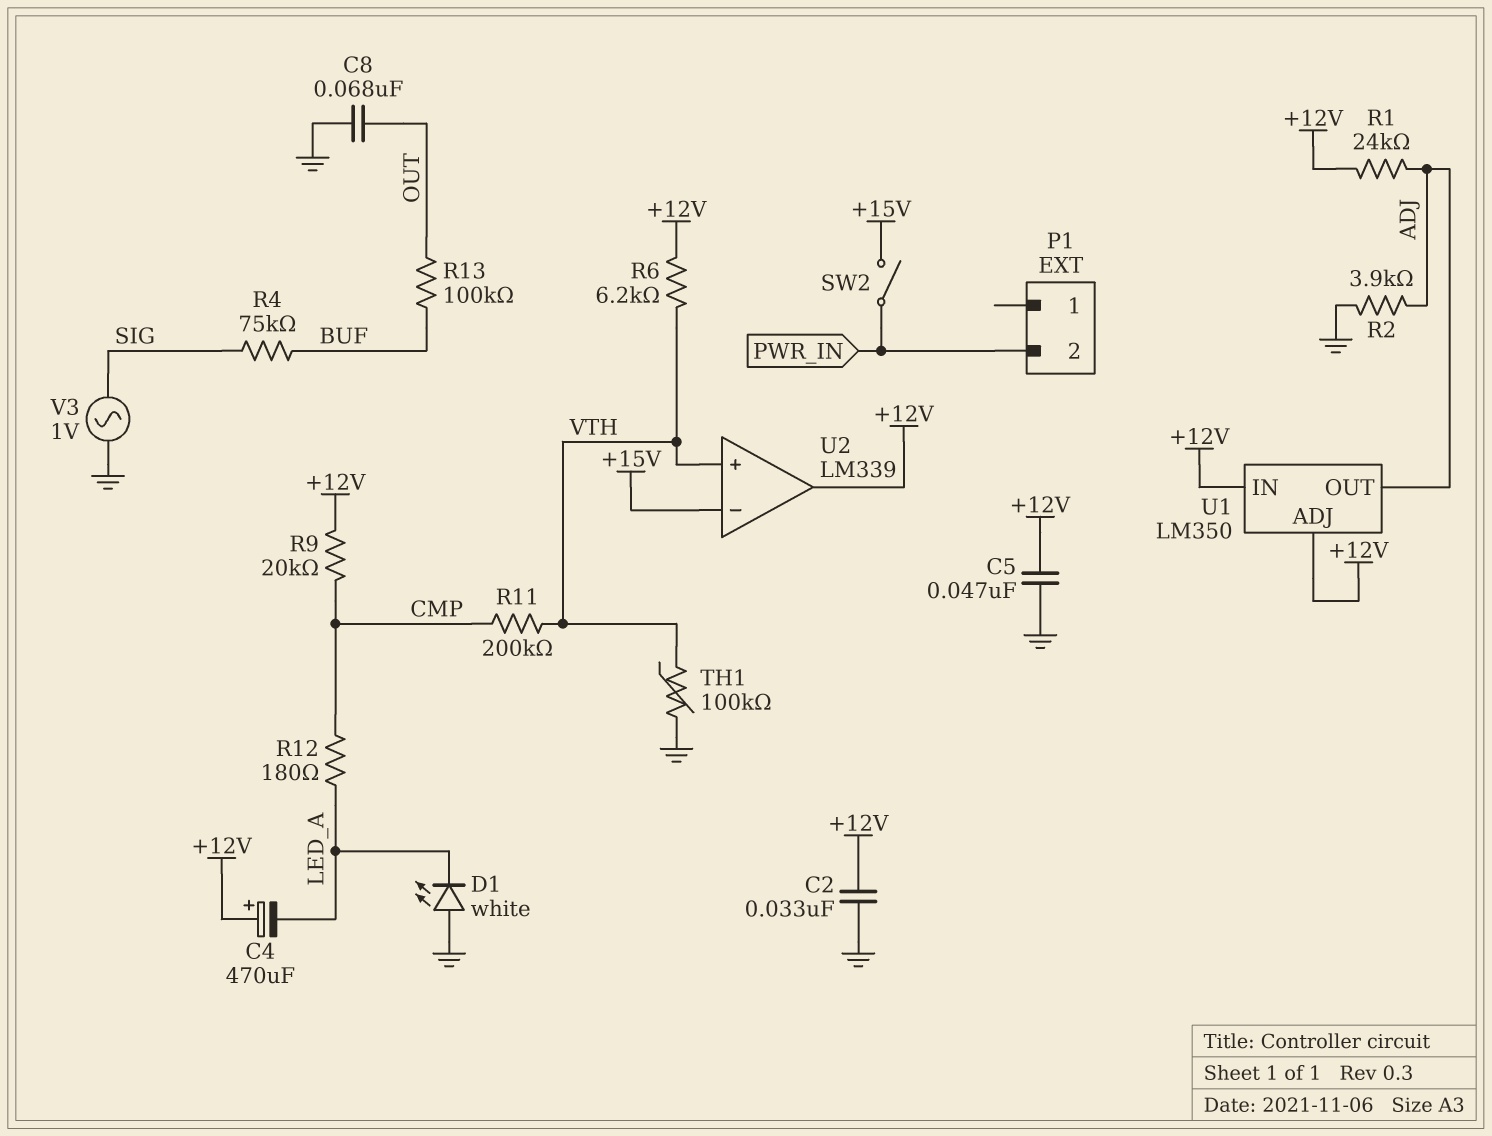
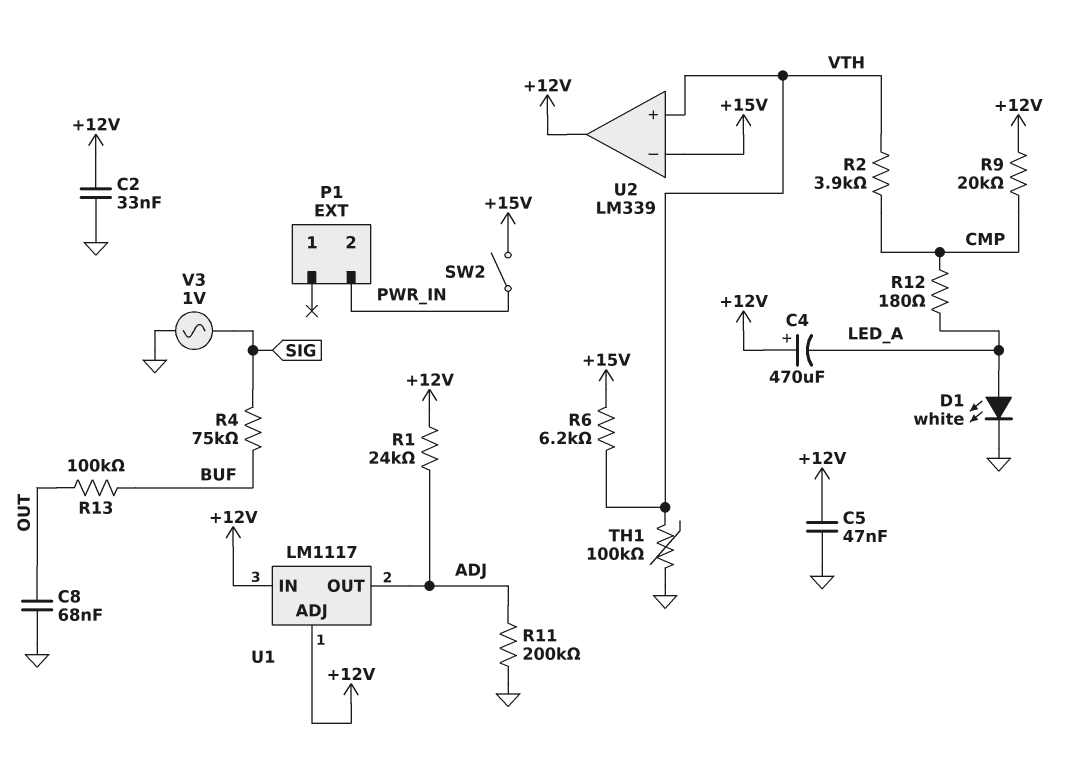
D1: LED white (A GND, K LED_A) -> LED white (A LED_A, K GND)
R2: 3.9k (ADJ, GND) -> 3.9k (CMP, VTH)
R6: 6.2k (+12V, VTH) -> 6.2k (+15V, VTH)
R11: 200k (CMP, VTH) -> 200k (ADJ, GND)
U1: LM350 -> LM1117

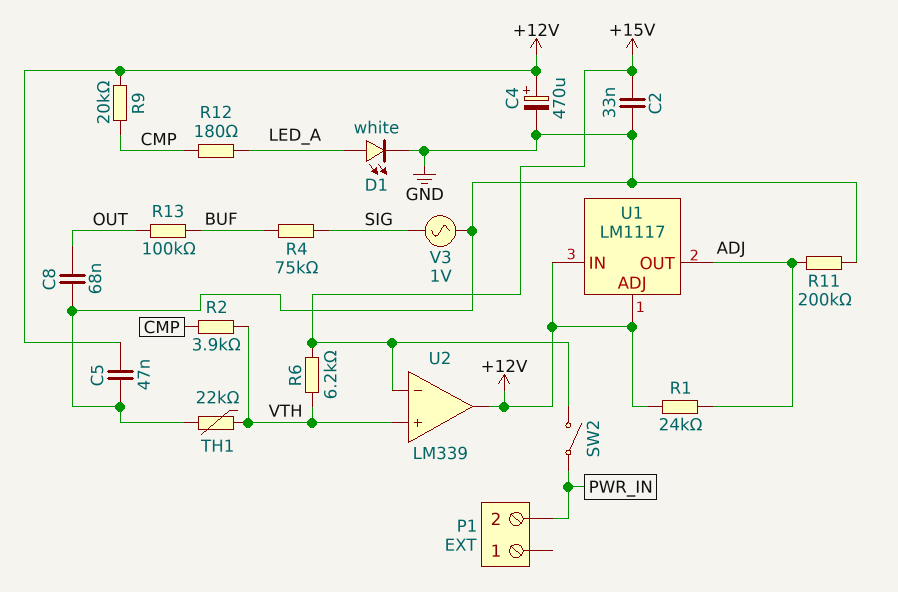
C2: 33nF (+12V, GND) -> 33nF (+15V, GND)
C4: 470uF (plus +12V, minus LED_A) -> 470uF (plus +12V, minus GND)
TH1: 100k (GND, VTH) -> 22k (GND, VTH)

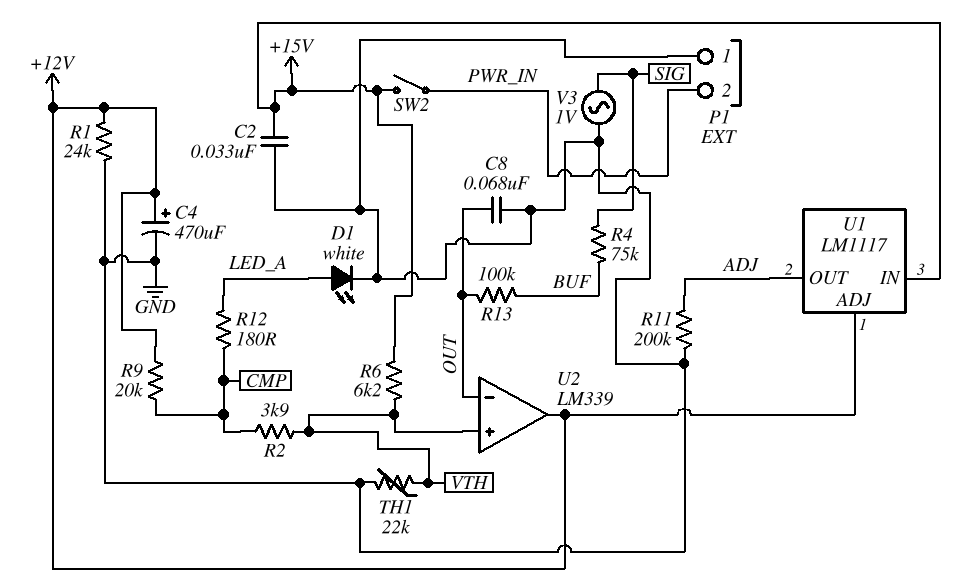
C5: 47nF (+12V, GND) -> none
P1 pin 1: none -> GND
R1: 24k (+12V, ADJ) -> 24k (+12V, GND)
U1 pin IN: +12V -> +15V
U2 pin in-: +15V -> OUT

